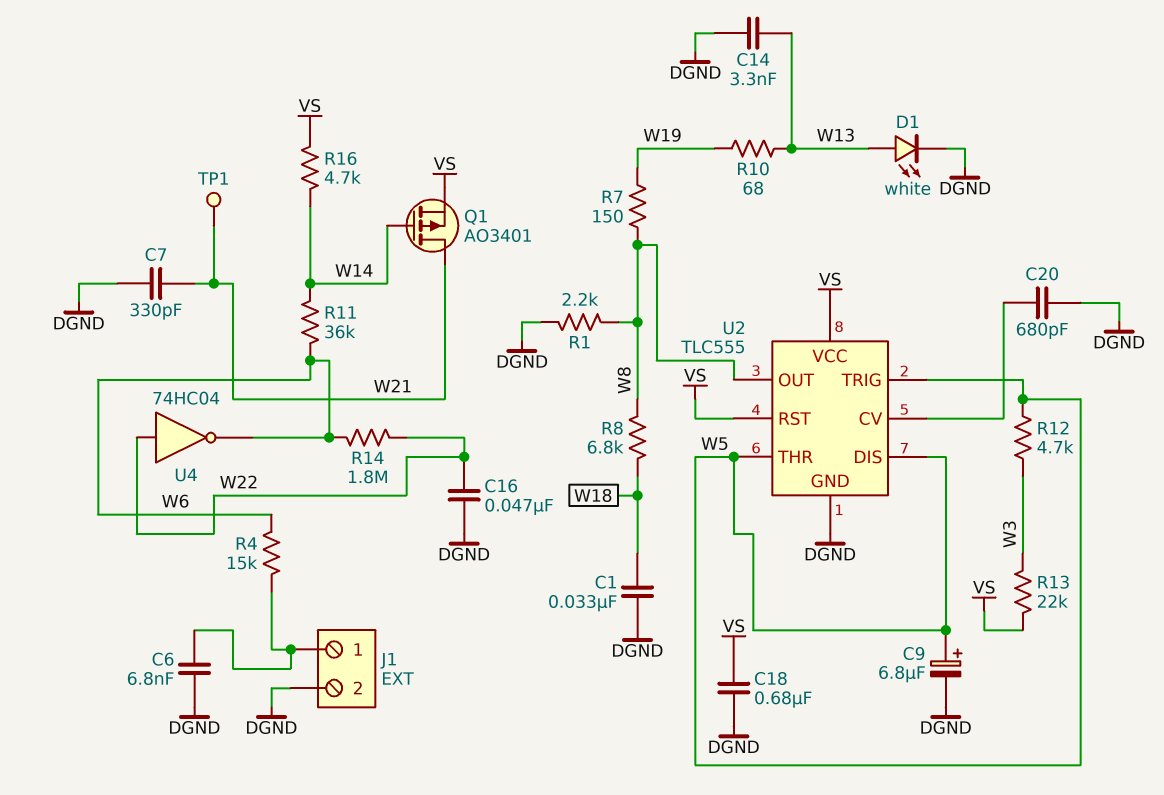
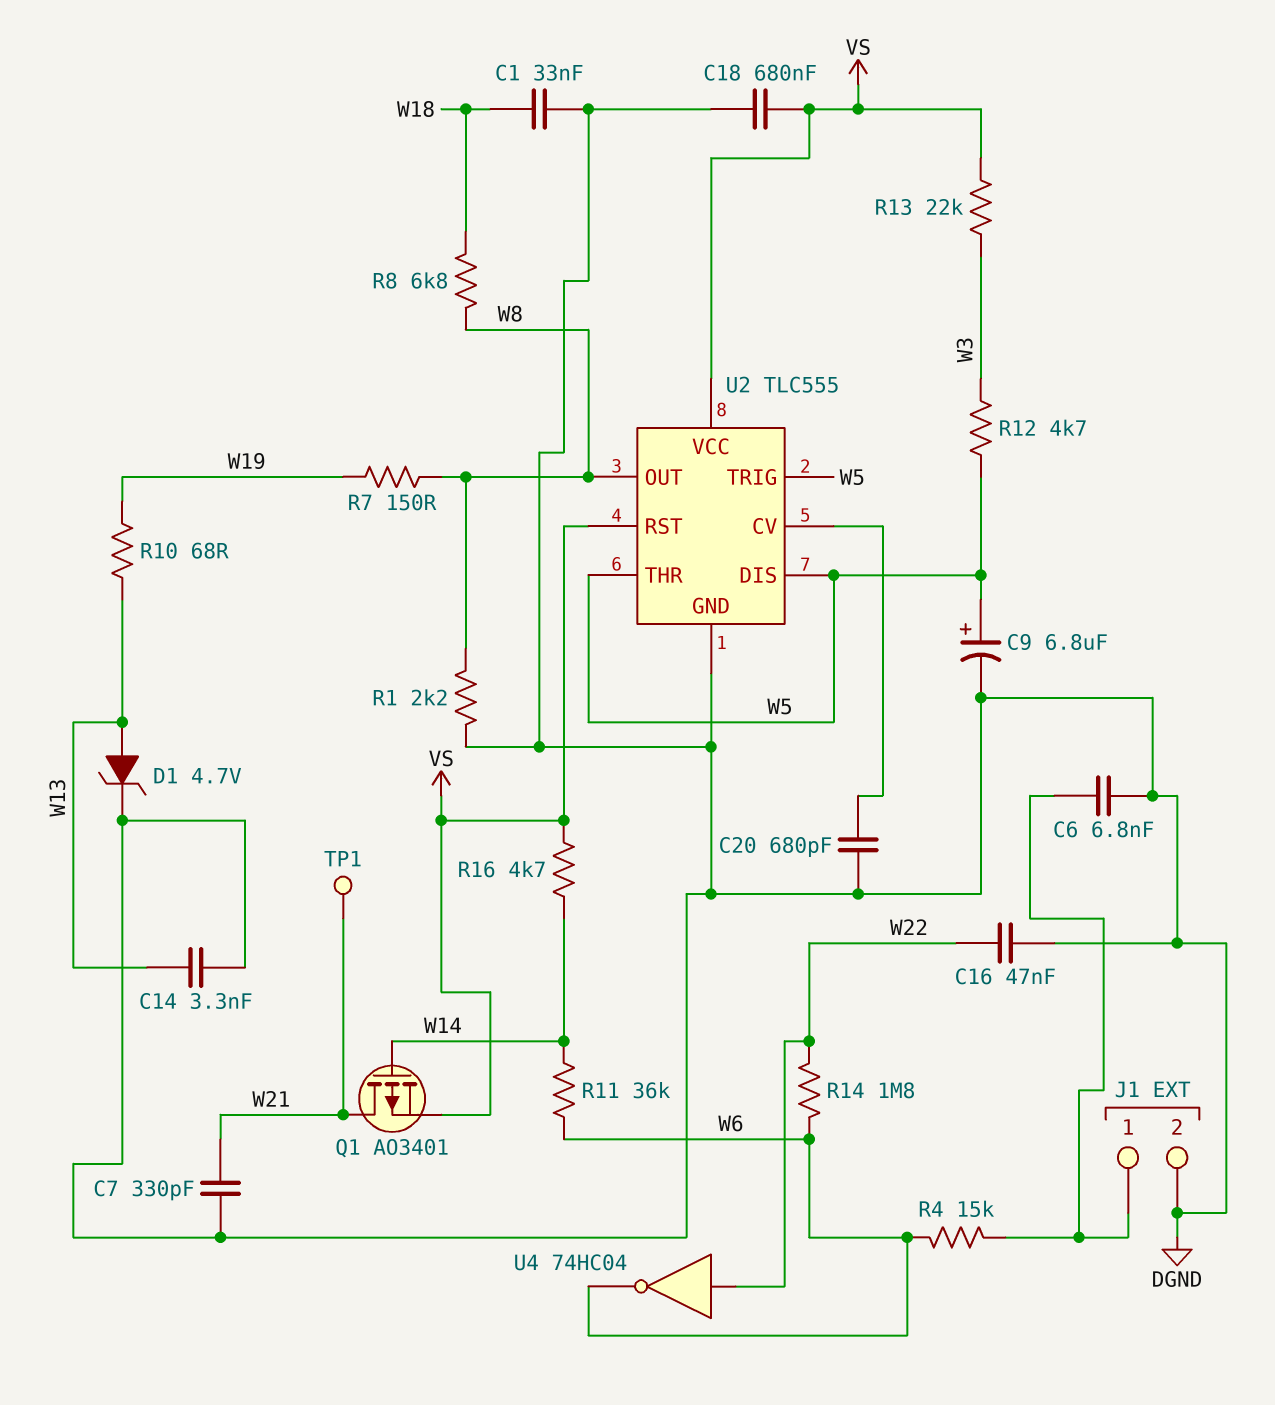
D1: LED white (A W13, K DGND) -> zener 4.7V (A W13, K DGND)

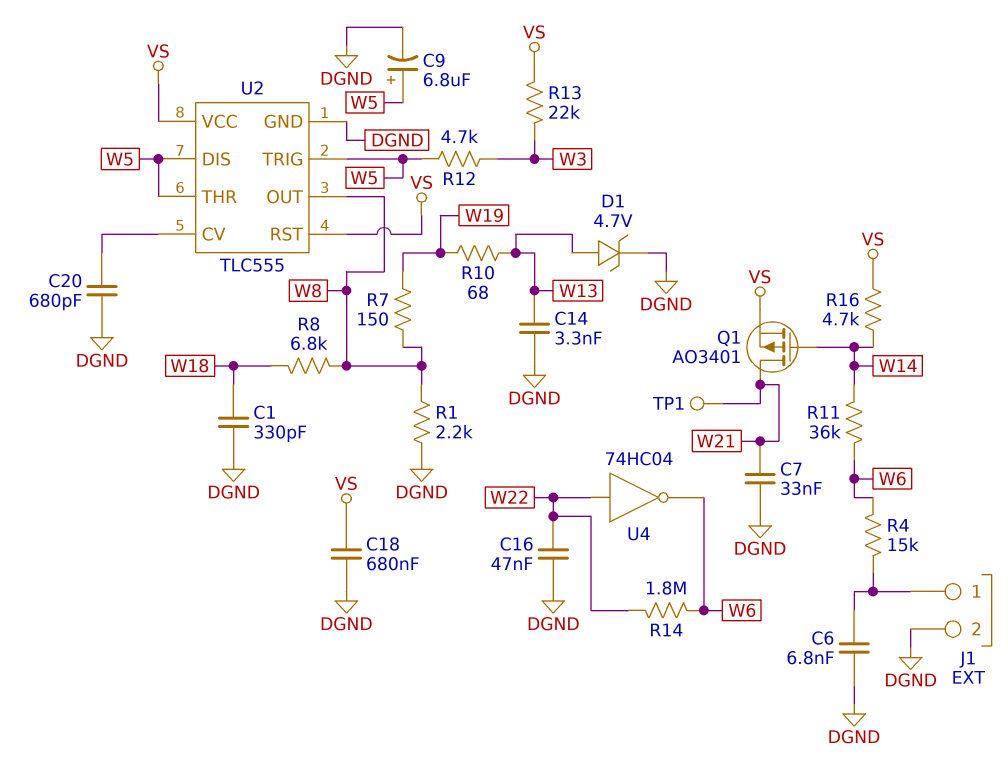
C1: 33nF (DGND, W18) -> 330pF (DGND, W18)
C7: 330pF (DGND, W21) -> 33nF (DGND, W21)

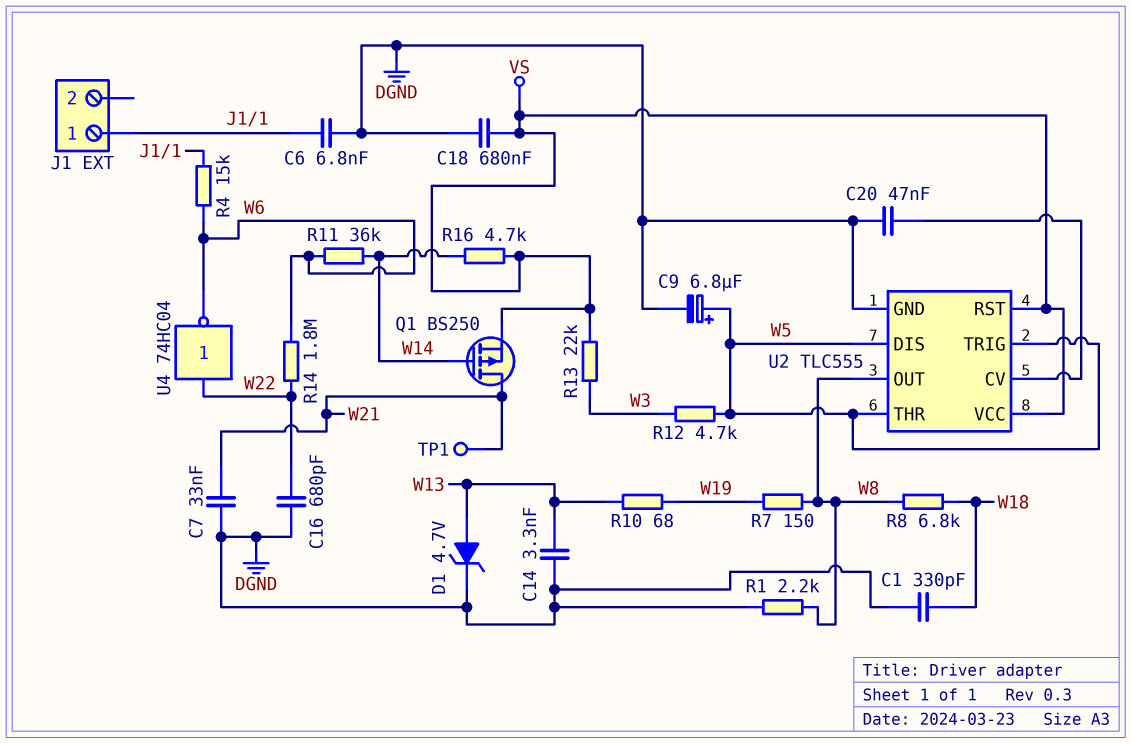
C16: 47nF (DGND, W22) -> 680pF (DGND, W22)
C20: 680pF (DGND, U2/CV) -> 47nF (DGND, U2/CV)
J1 pin 2: DGND -> none
Q1: PMOS AO3401 (G W14, D W21, S VS) -> PMOS BS250 (G W14, D W21, S VS)

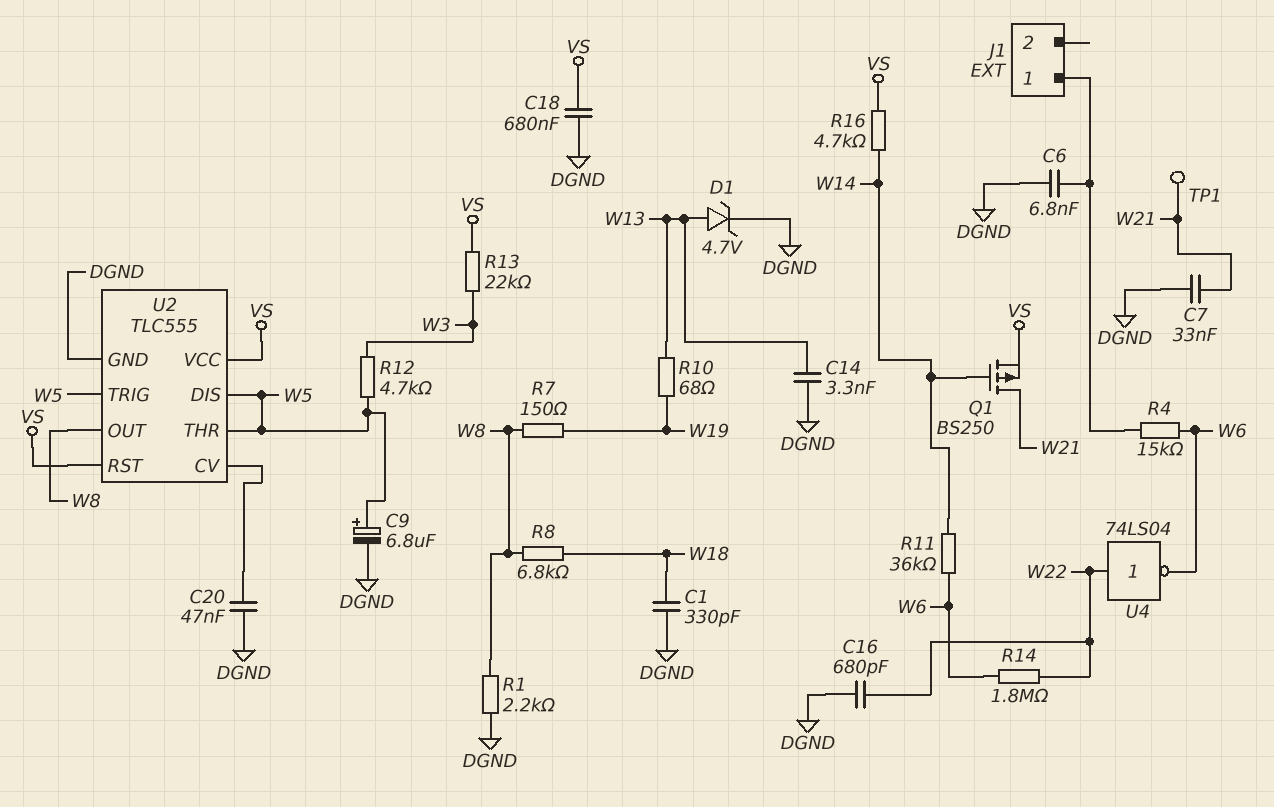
U4: NOT 74HC04 (in W22, out W6) -> NOT 74LS04 (in W22, out W6)

